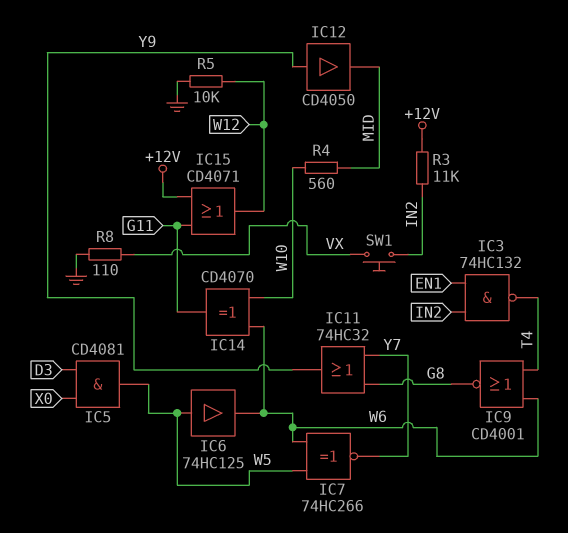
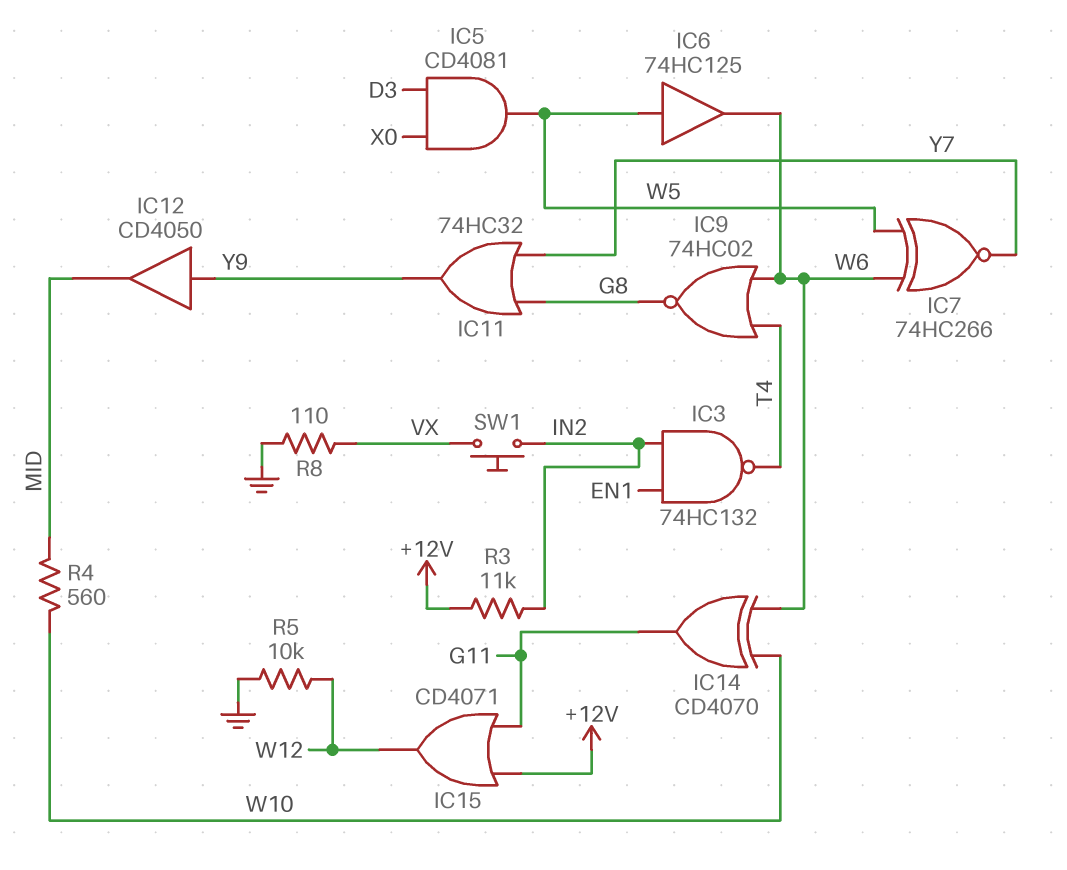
IC9: NOR CD4001 (in T4, in W6, out G8) -> NOR 74HC02 (in T4, in W6, out G8)

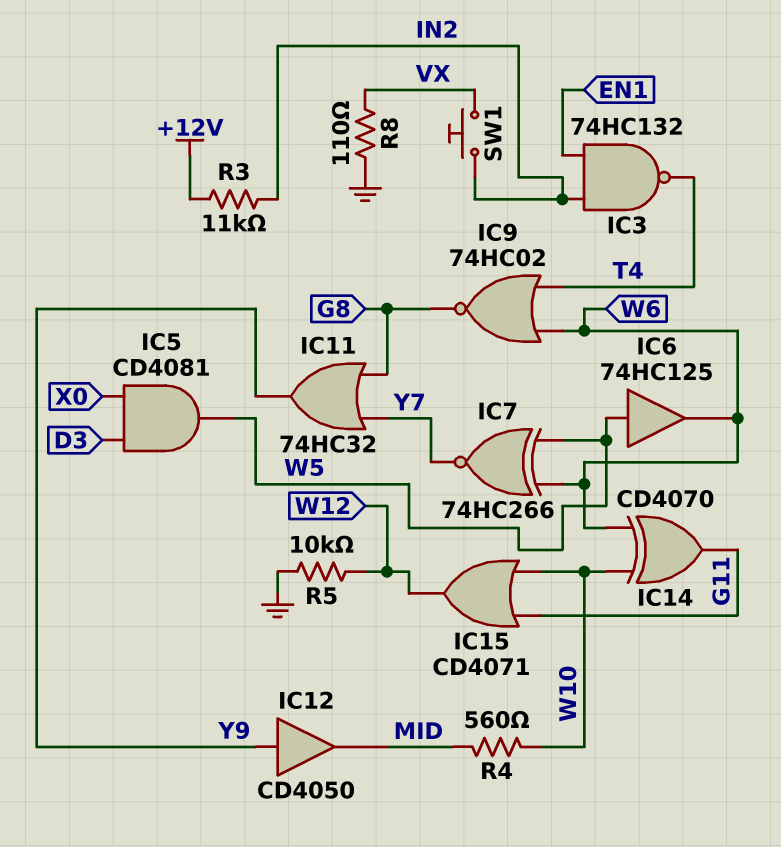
IC15: OR CD4071 (in +12V, in G11, out W12) -> OR CD4071 (in G11, in W10, out W12)

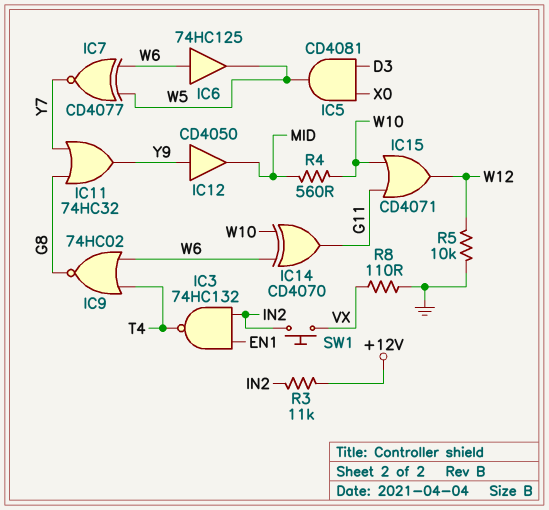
IC6: buffer 74HC125 (in W5, out W6) -> buffer 74HC125 (in W6, out W5)
IC7: XNOR 74HC266 (in W5, in W6, out Y7) -> XNOR CD4077 (in W5, in W6, out Y7)

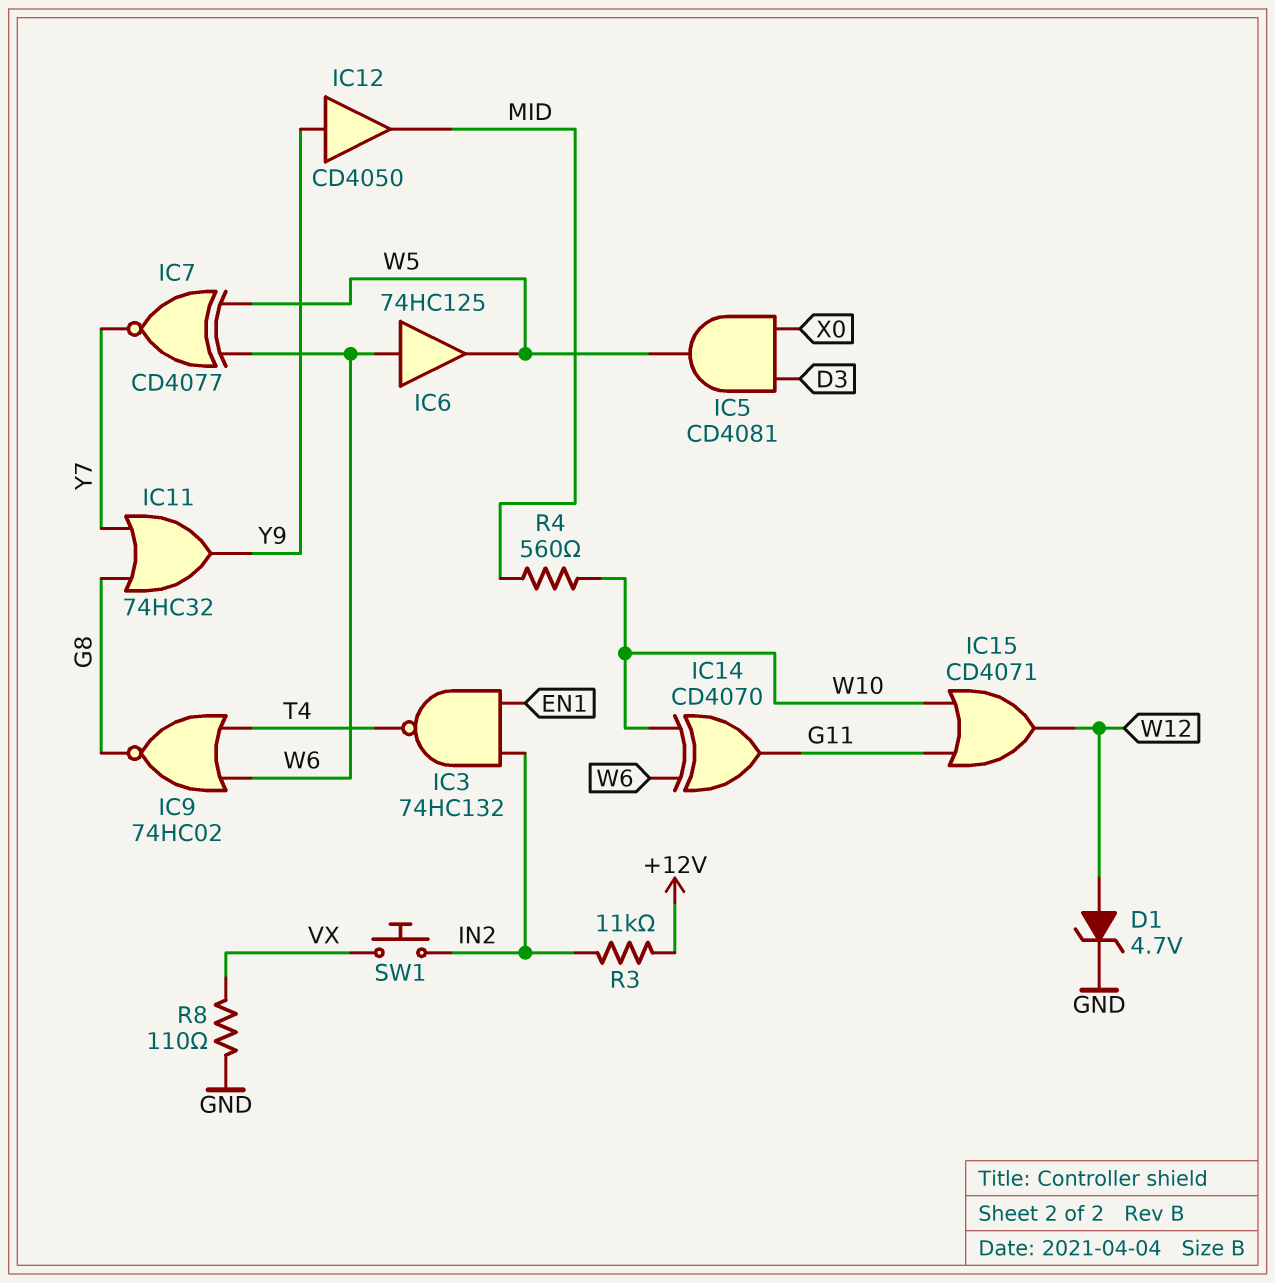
D1: none -> zener 4.7V (A W12, K GND)
R5: 10k (GND, W12) -> none

